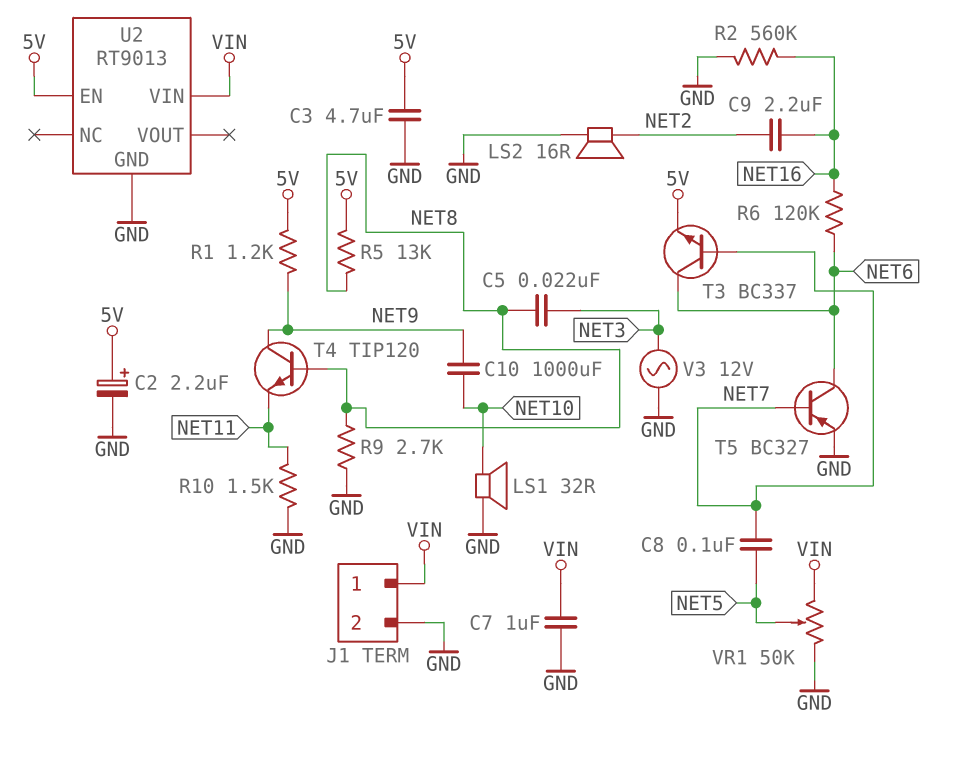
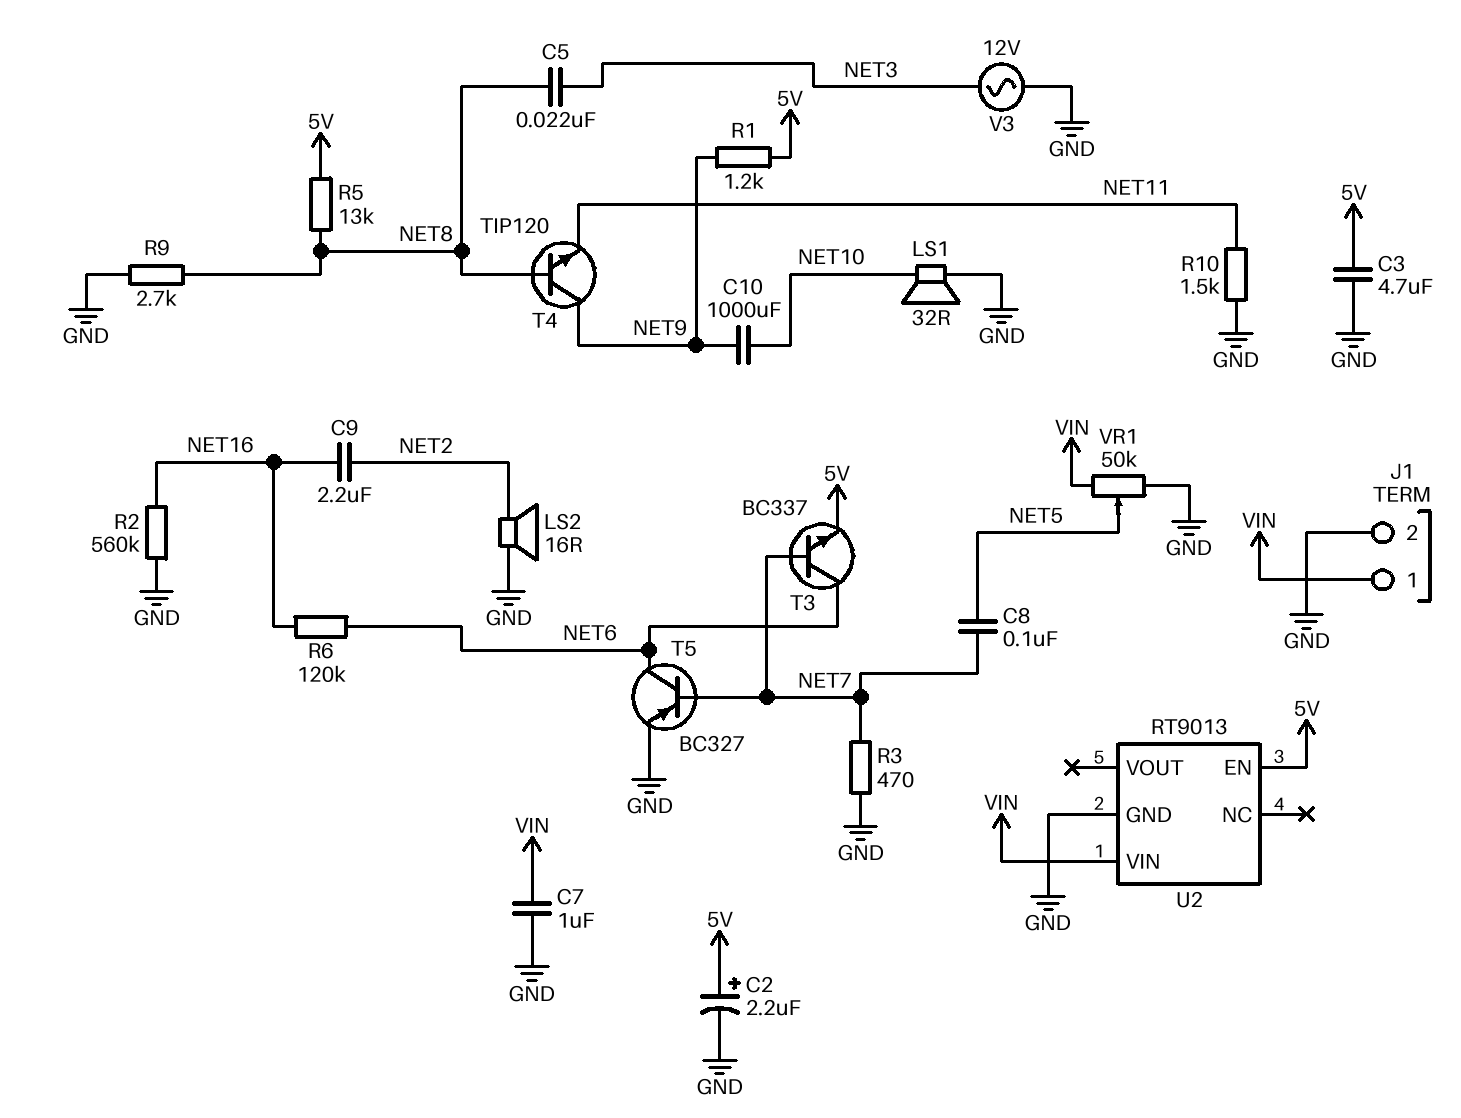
R3: none -> 470 (GND, NET7)

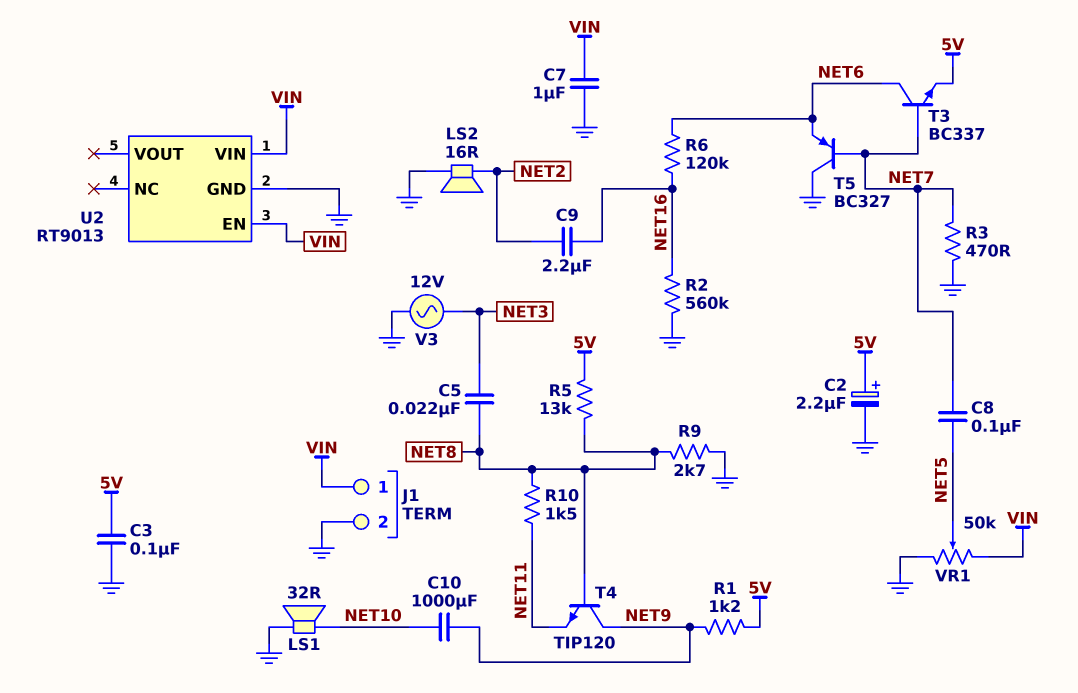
C3: 4.7uF (5V, GND) -> 100nF (5V, GND)
R10: 1.5k (GND, NET11) -> 1.5k (NET8, NET11)
T5: PNP BC327 (B NET7, C NET6, E GND) -> PNP BC327 (B NET7, C GND, E NET6)
U2 pin EN: 5V -> VIN

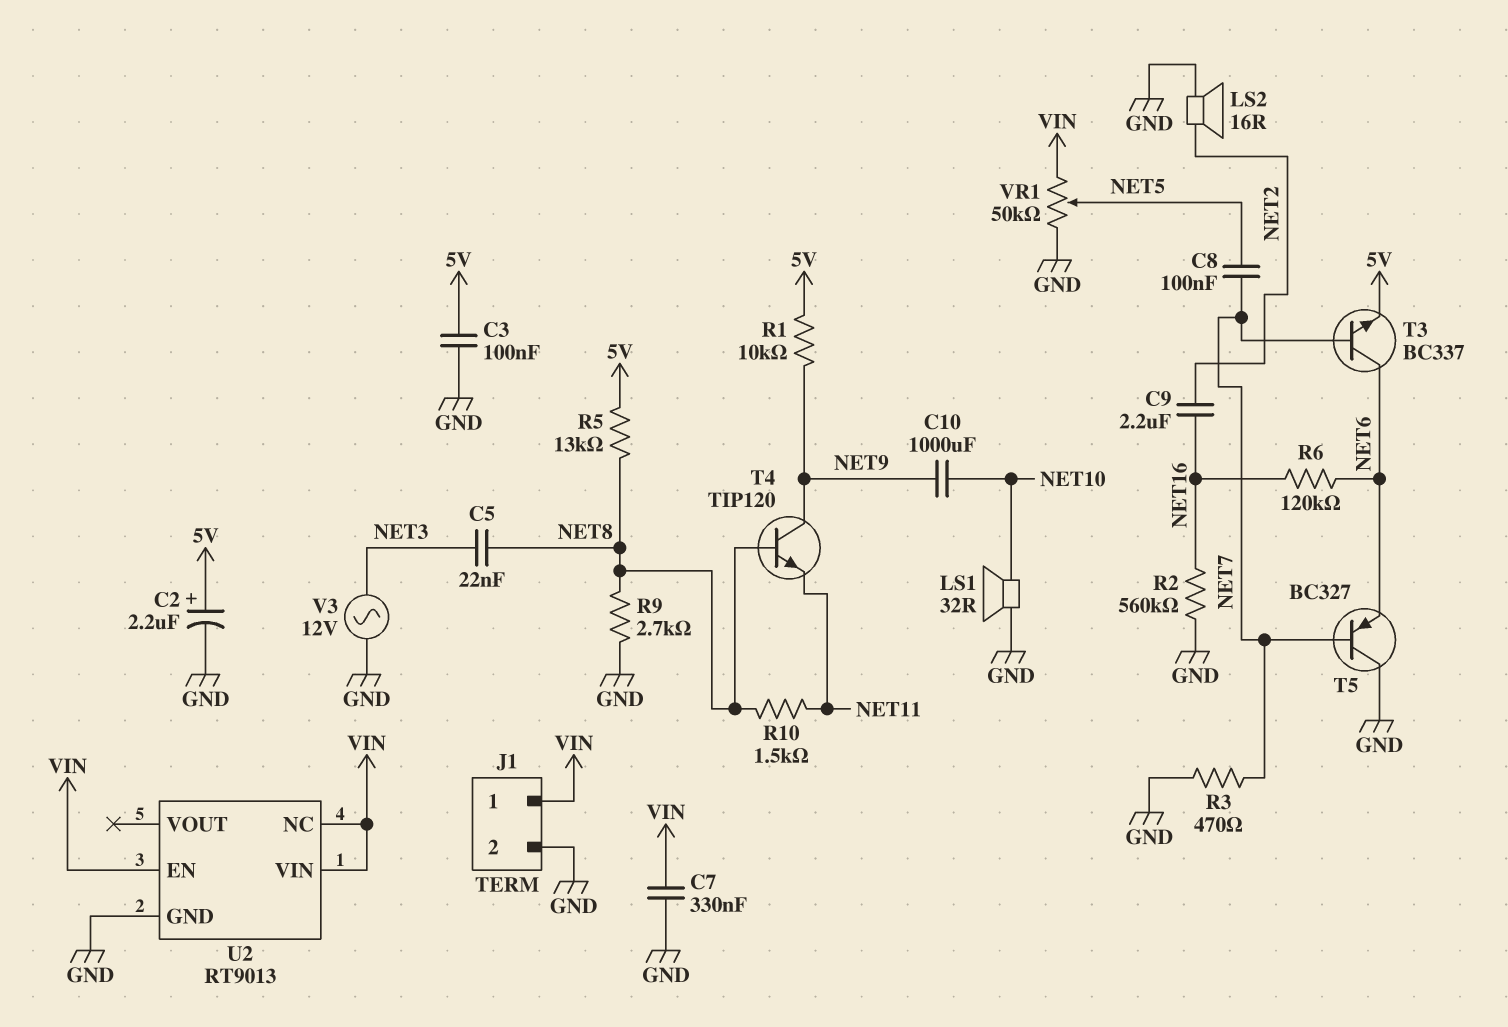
C7: 1uF (GND, VIN) -> 330nF (GND, VIN)
R1: 1.2k (5V, NET9) -> 10k (5V, NET9)
U2 pin NC: none -> VIN

